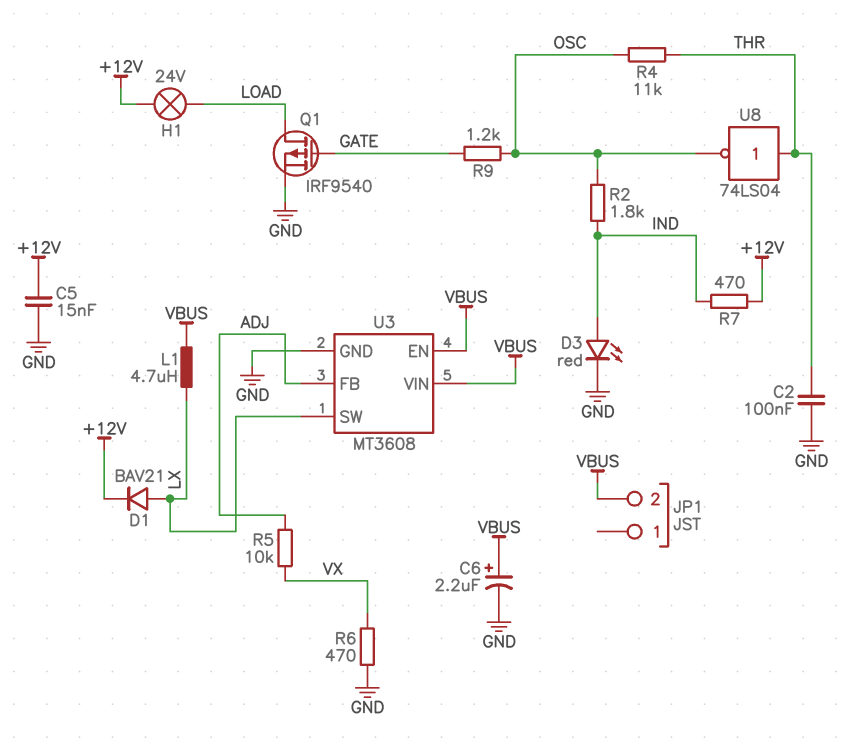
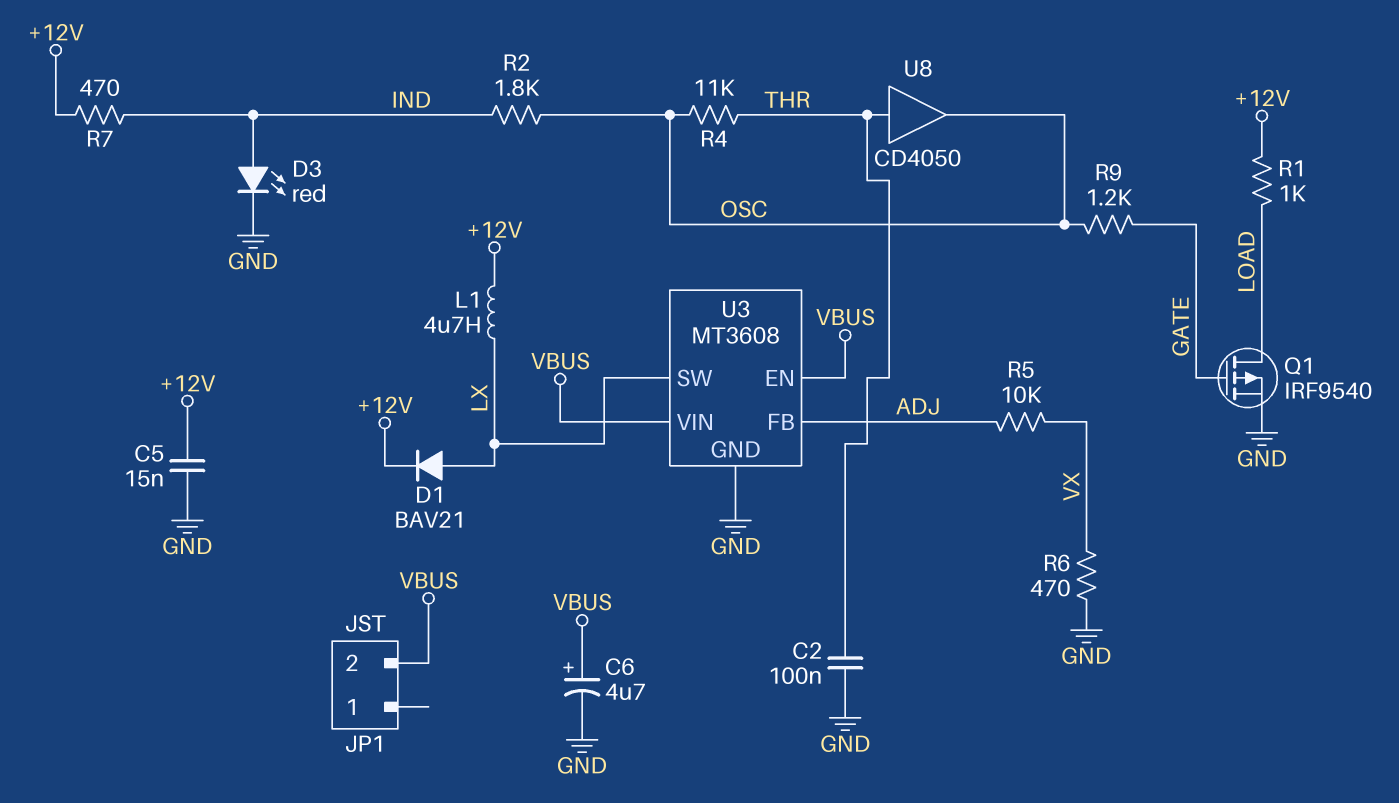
C6: 2.2uF (plus VBUS, minus GND) -> 4.7uF (plus VBUS, minus GND)
H1: lamp 24V (+12V, LOAD) -> none
L1: 4.7uH (LX, VBUS) -> 4.7uH (+12V, LX)
R1: none -> 1k (+12V, LOAD)
U8: NOT 74LS04 (in THR, out OSC) -> buffer CD4050 (in THR, out OSC)

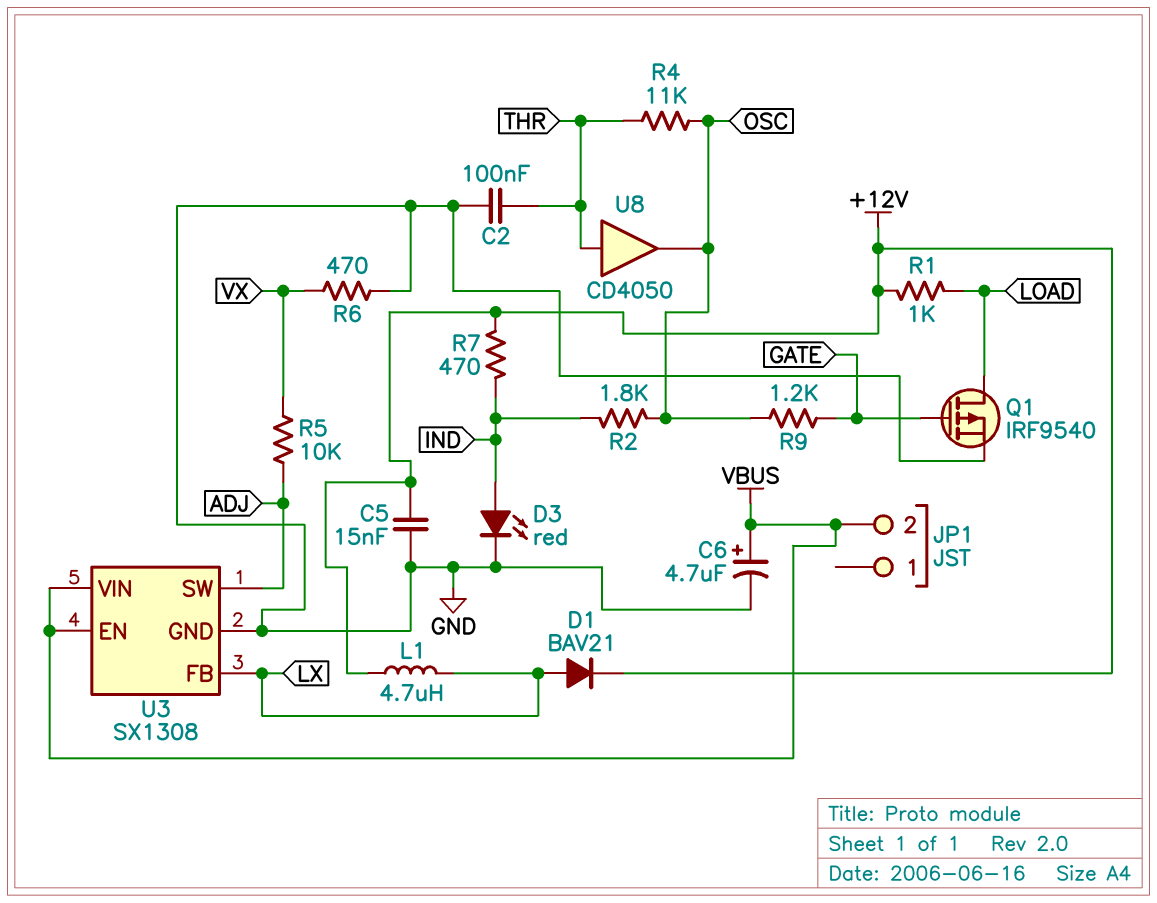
U3: MT3608 -> SX1308
U3 pin FB: ADJ -> LX
U3 pin SW: LX -> ADJ

